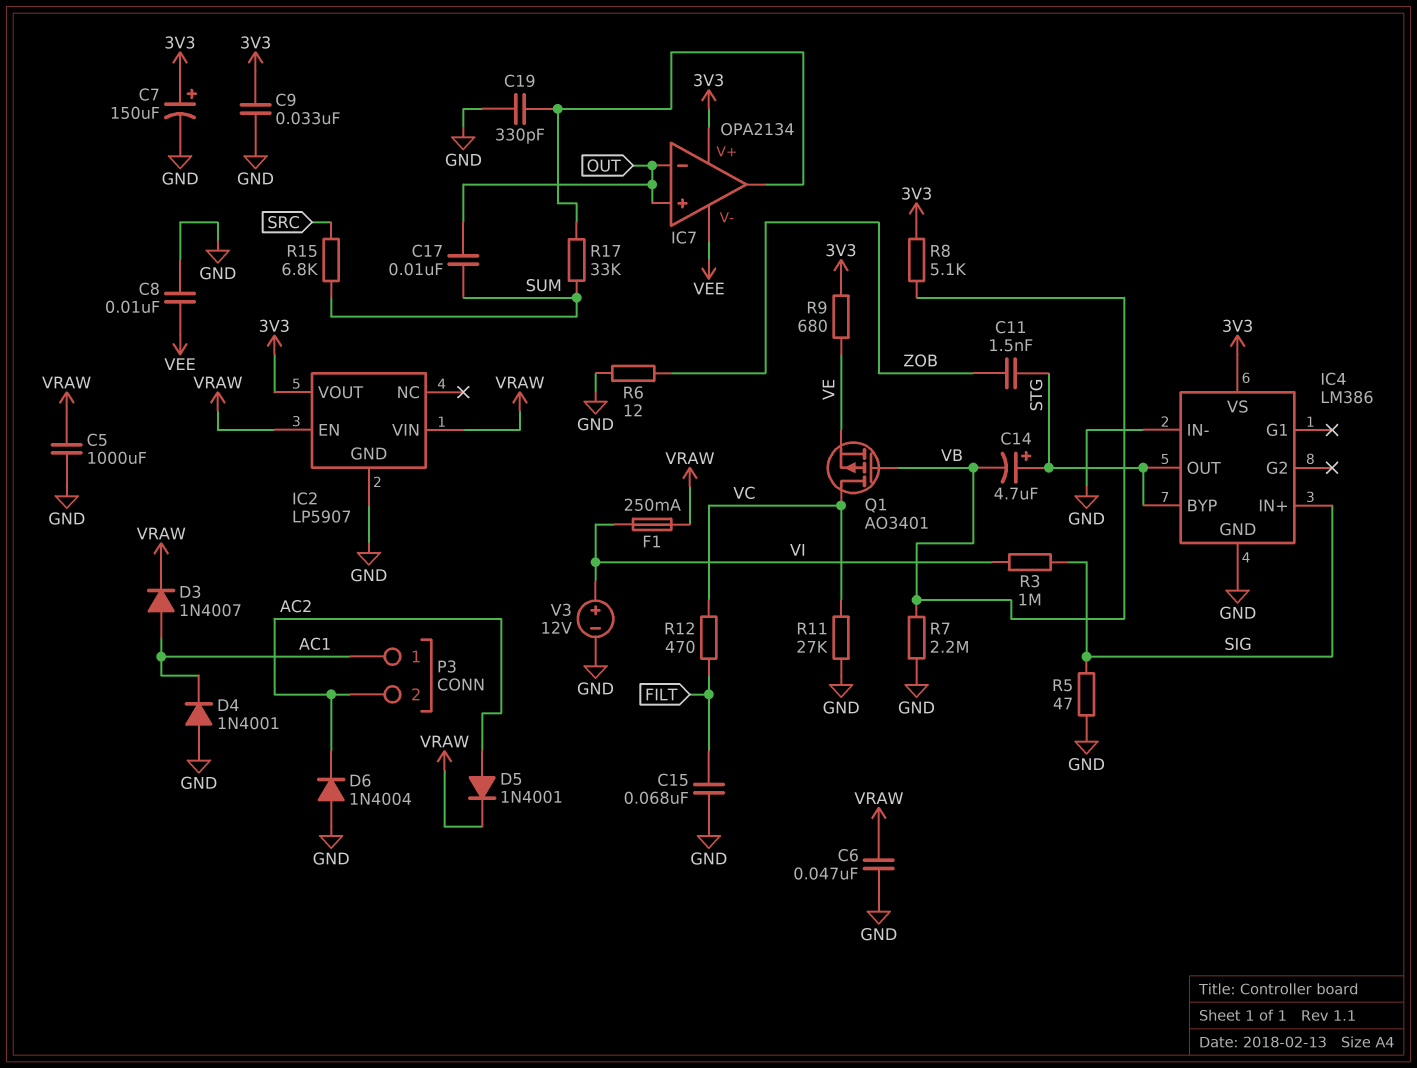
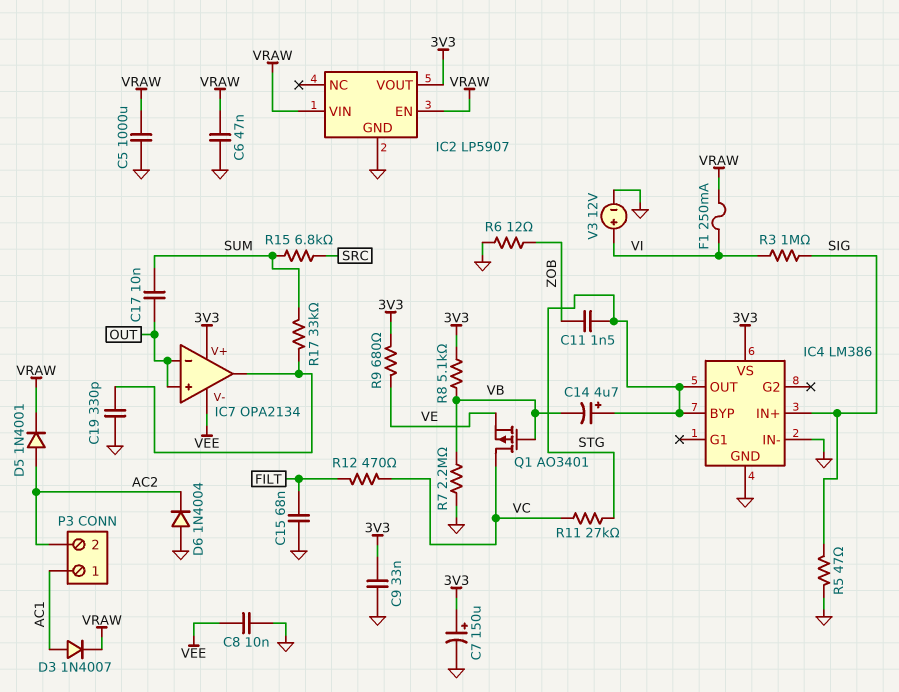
D4: diode 1N4001 (A GND, K AC1) -> none
R11: 27k (GND, VC) -> 27k (STG, VC)

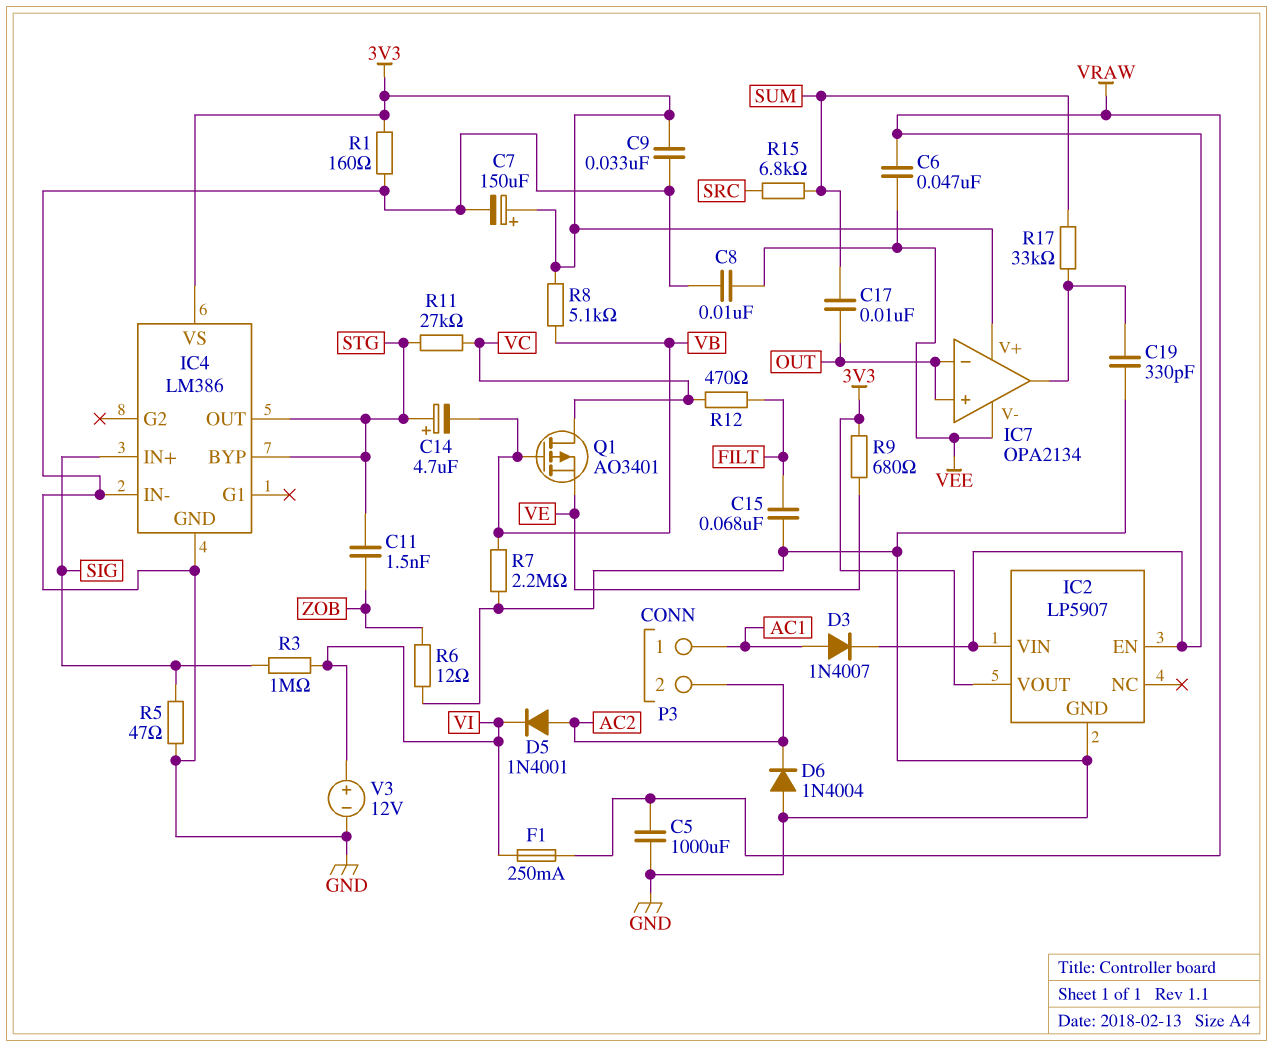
C6: 47nF (GND, VRAW) -> 47nF (VEE, VRAW)
D5: diode 1N4001 (A AC2, K VRAW) -> diode 1N4001 (A AC2, K VI)
R1: none -> 160 (3V3, GND)

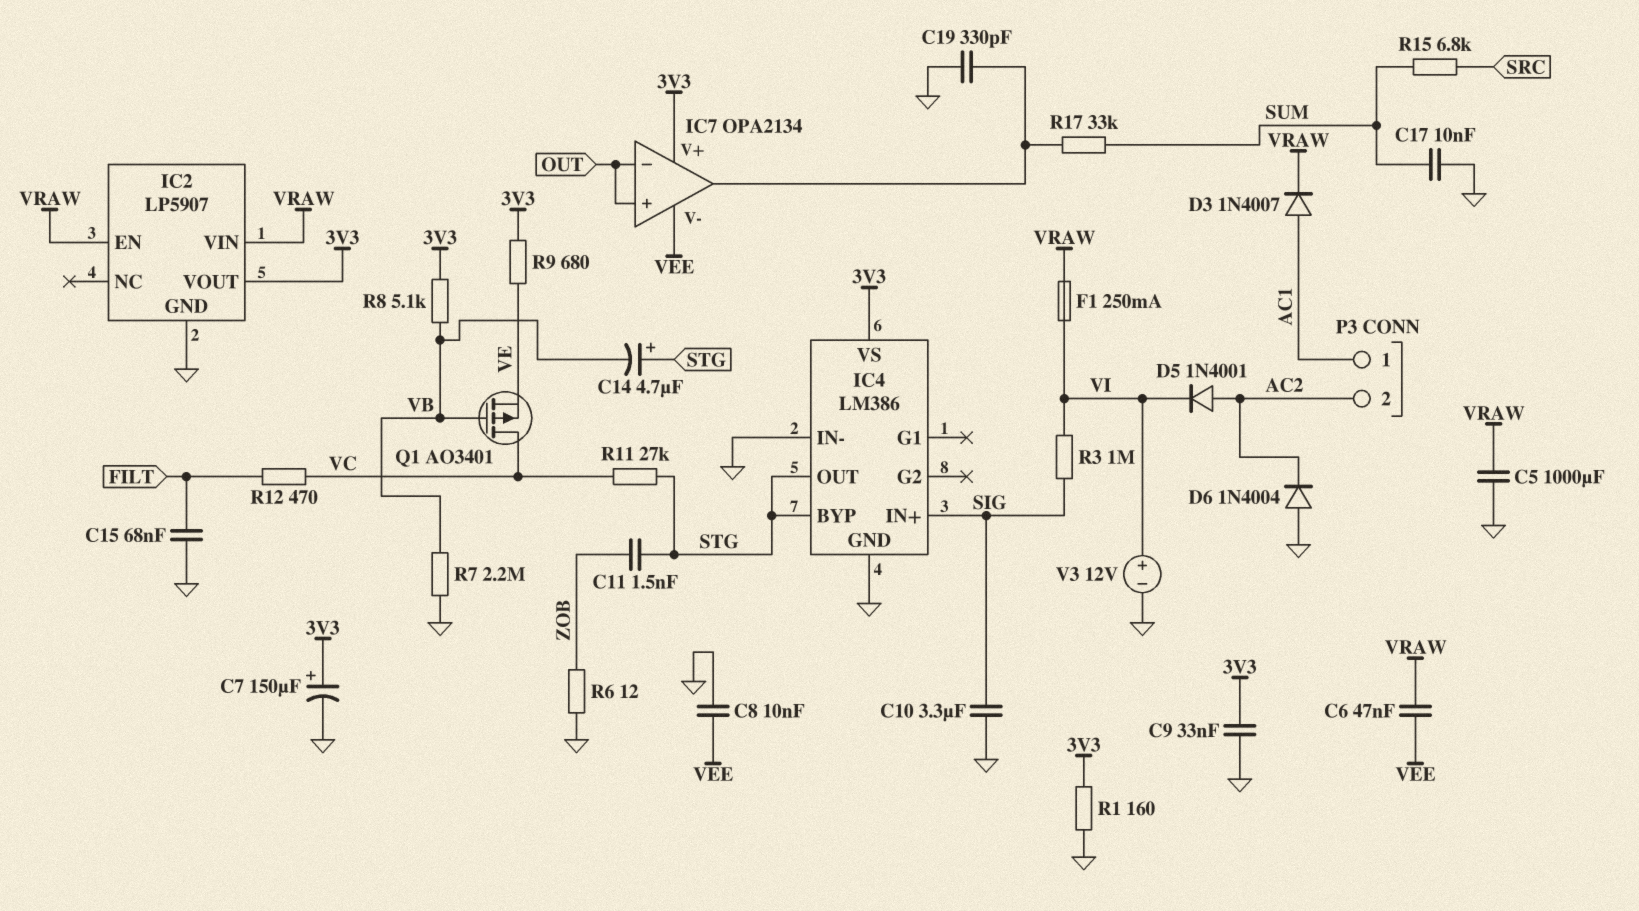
C10: none -> 3.3uF (GND, SIG)
C17: 10nF (OUT, SUM) -> 10nF (GND, SUM)
R5: 47 (GND, SIG) -> none

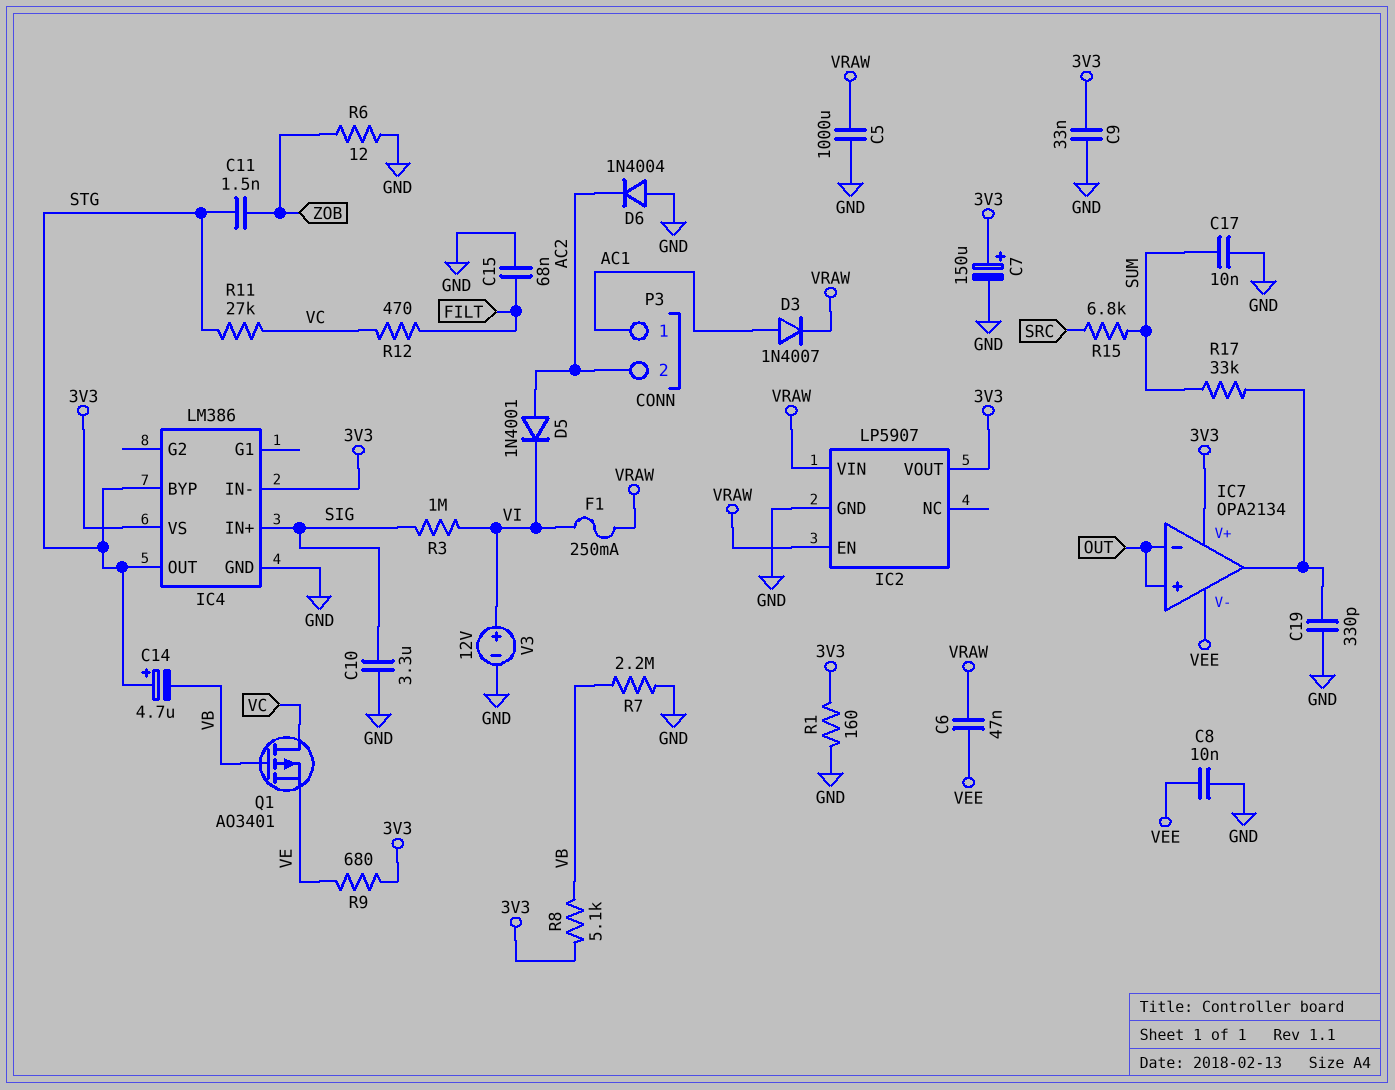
IC4 pin IN-: GND -> 3V3

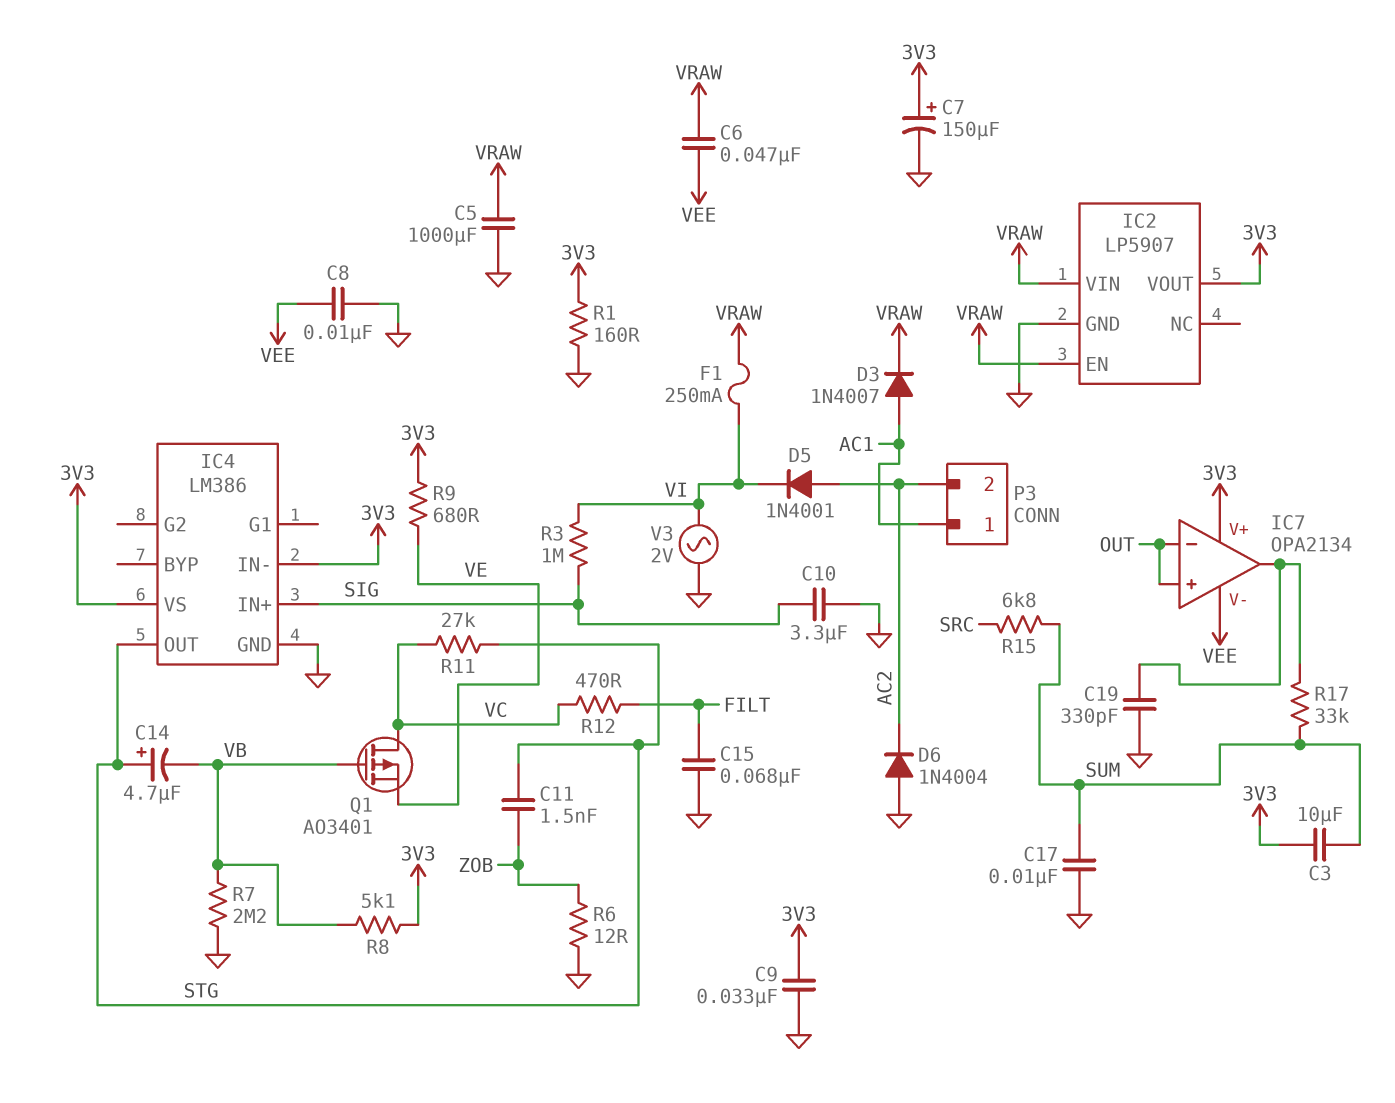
C3: none -> 10uF (3V3, SUM)
IC4 pin BYP: STG -> none
V3: 12V (plus VI, minus GND) -> AC 2V (GND, VI)

